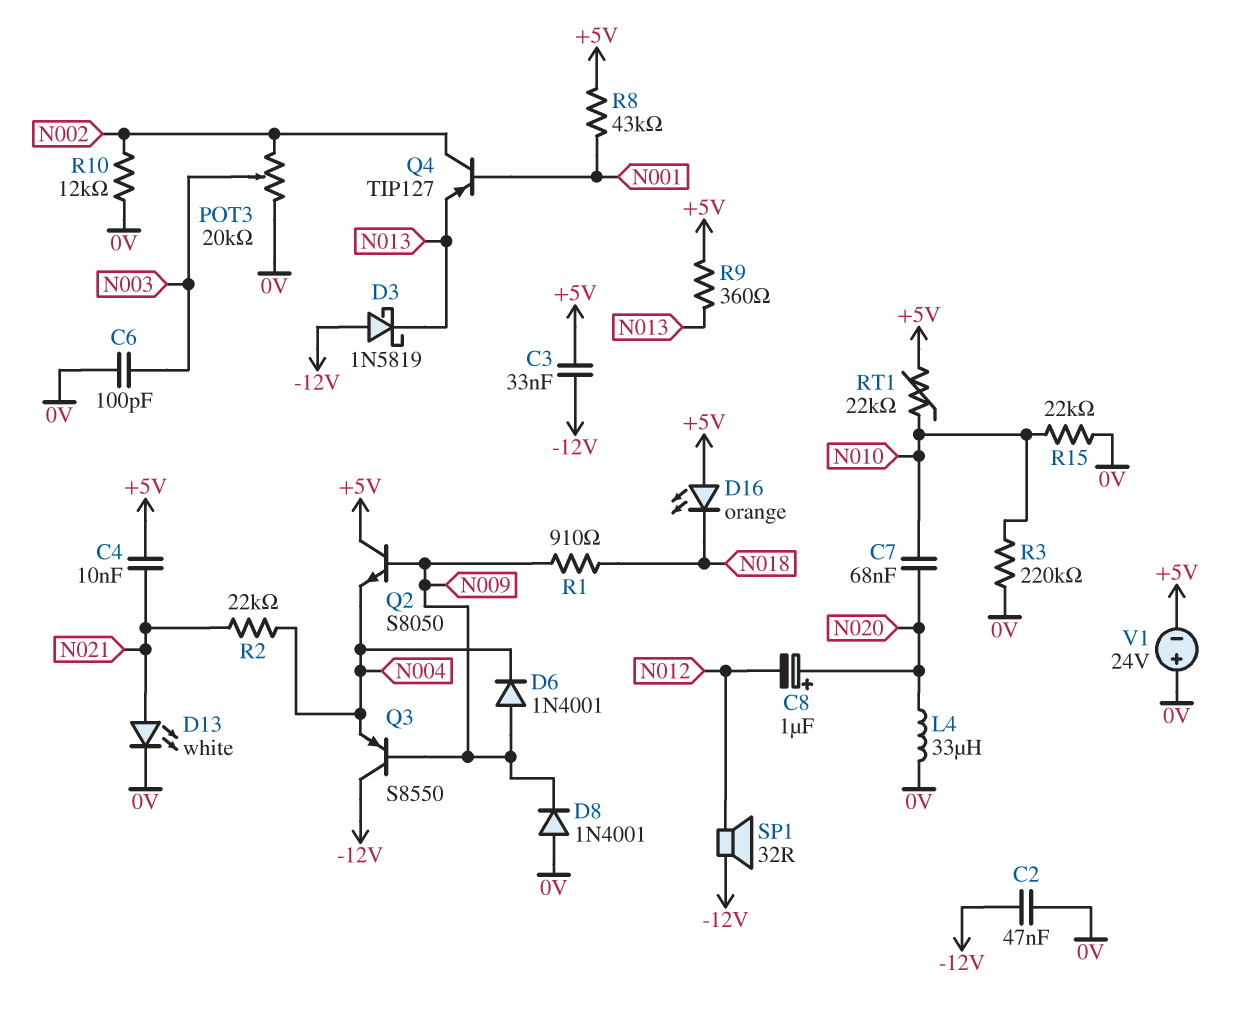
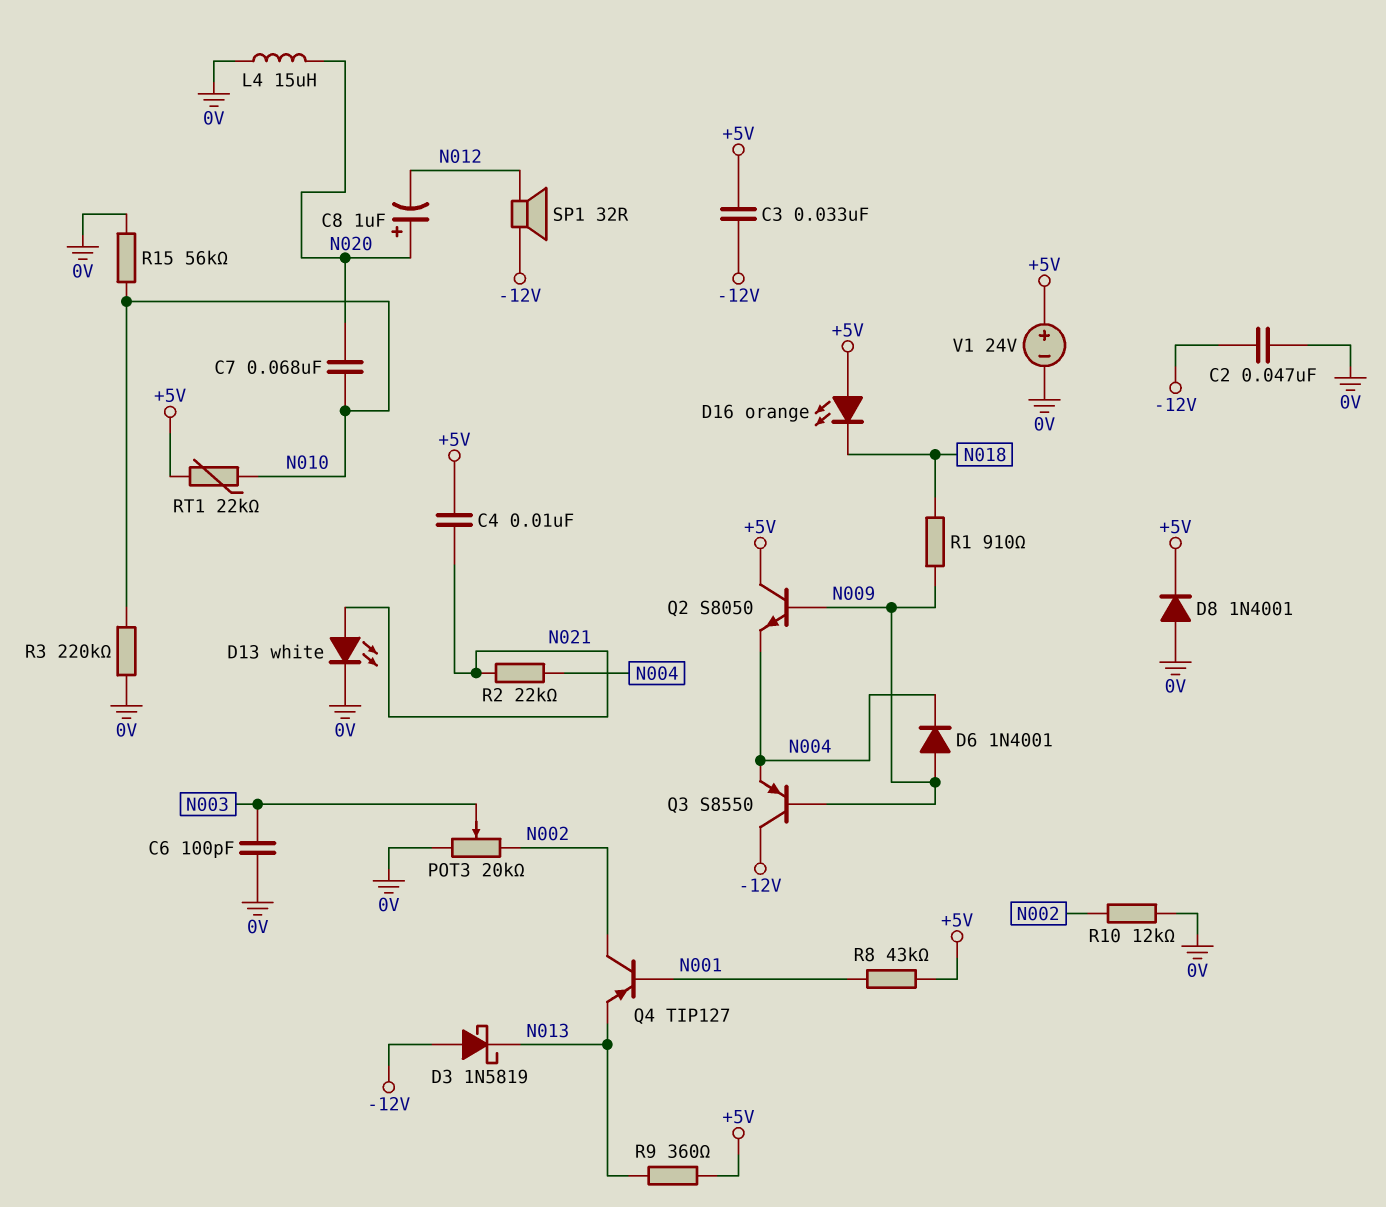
D8: diode 1N4001 (A 0V, K N009) -> diode 1N4001 (A 0V, K +5V)
L4: 33uH (0V, N020) -> 15uH (0V, N020)
R15: 22k (0V, N010) -> 56k (0V, N010)
V1: 24V (plus 0V, minus +5V) -> 24V (plus +5V, minus 0V)

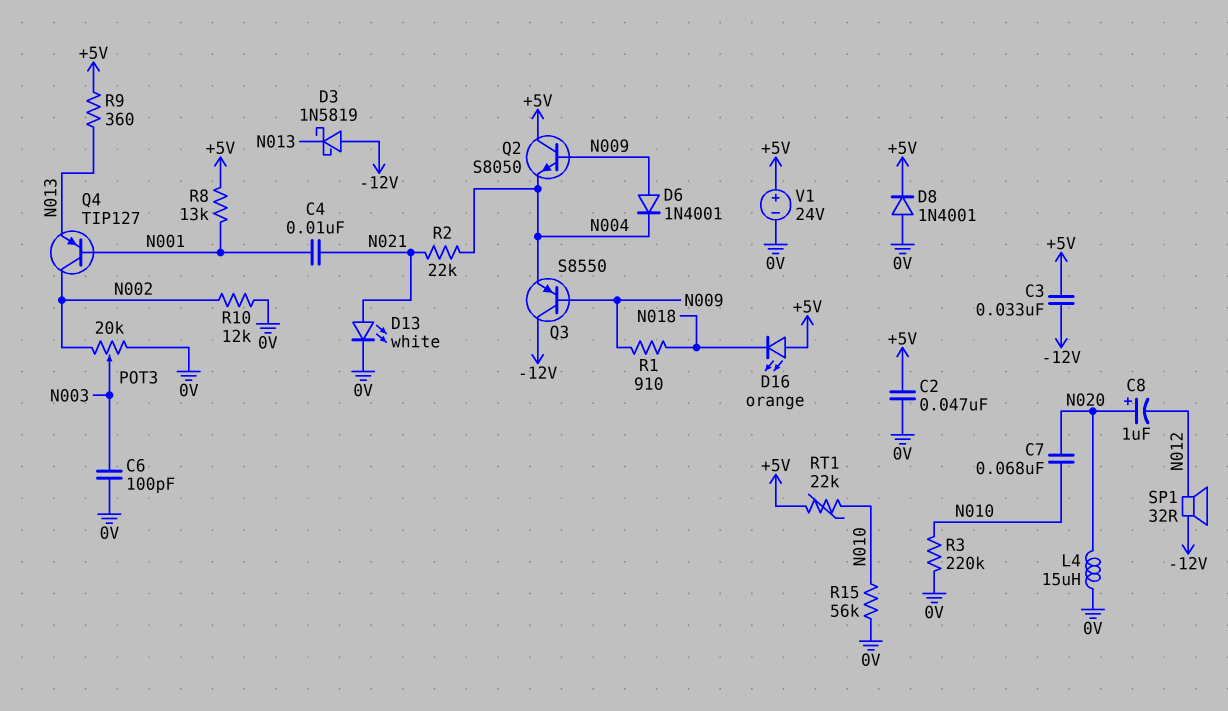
C2: 47nF (-12V, 0V) -> 47nF (+5V, 0V)
C4: 10nF (+5V, N021) -> 10nF (N001, N021)
R8: 43k (+5V, N001) -> 13k (+5V, N001)

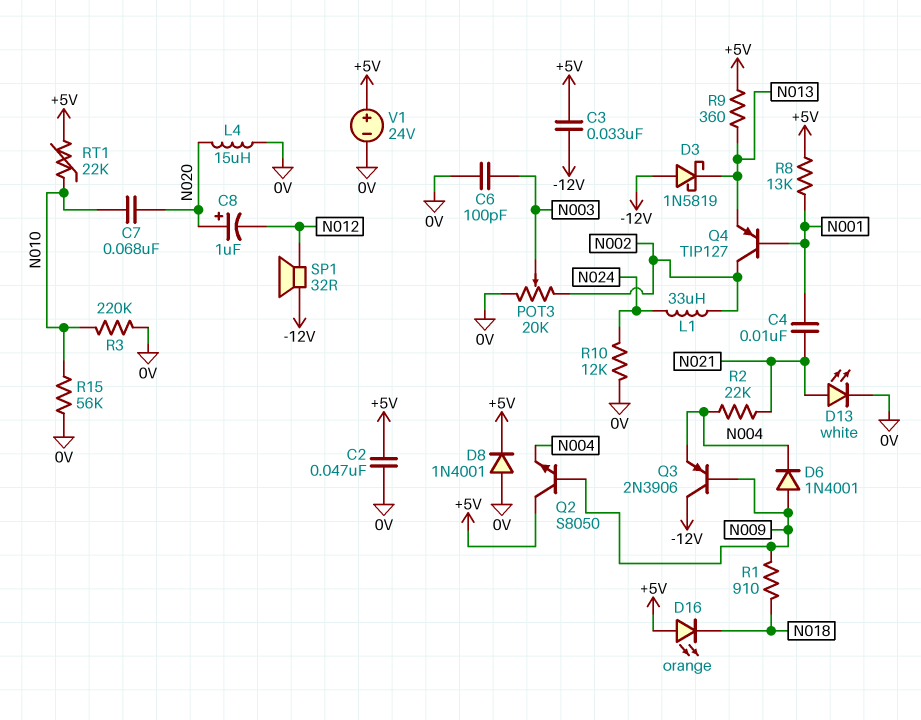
L1: none -> 33uH (N002, N024)
Q3: PNP S8550 (B N009, C -12V, E N004) -> PNP 2N3906 (B N009, C -12V, E N004)
R10: 12k (0V, N002) -> 12k (0V, N024)

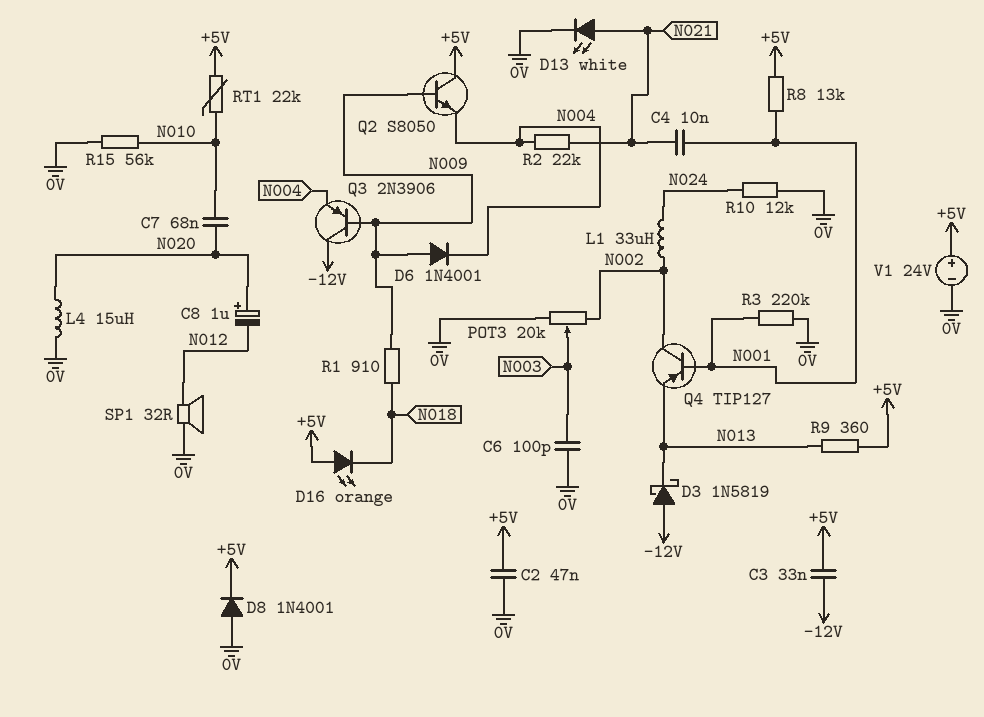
R3: 220k (0V, N010) -> 220k (0V, N001)
SP1: speaker 32R (-12V, N012) -> speaker 32R (0V, N012)

